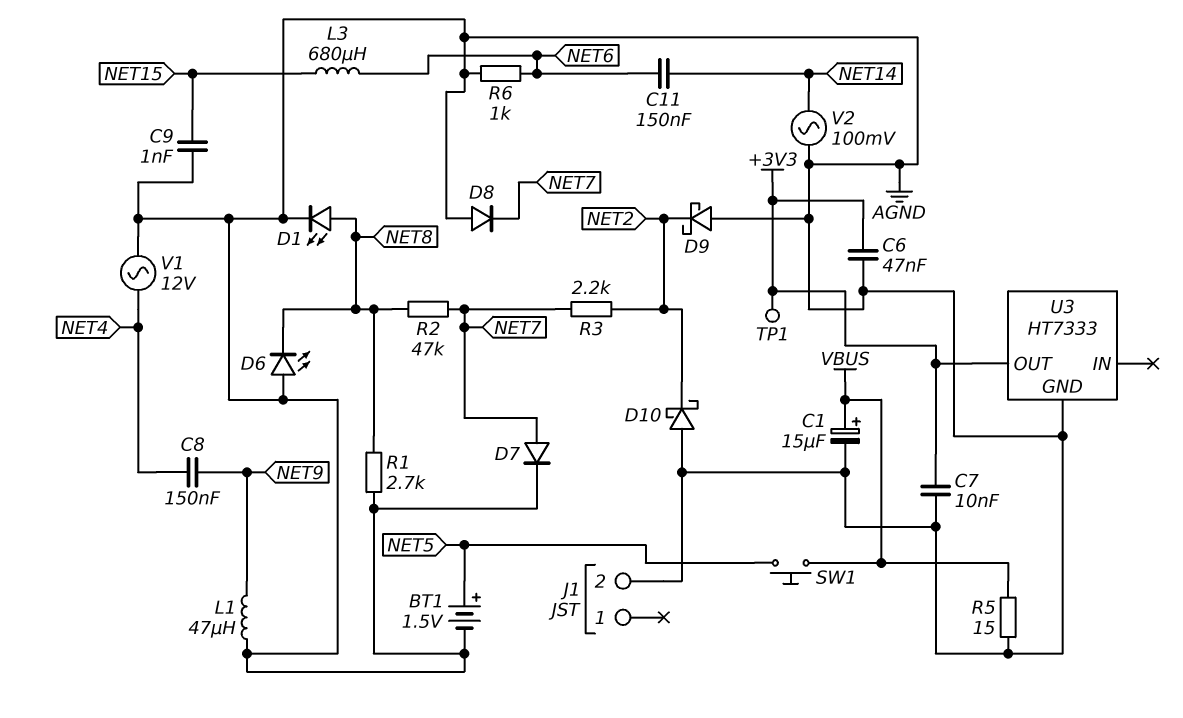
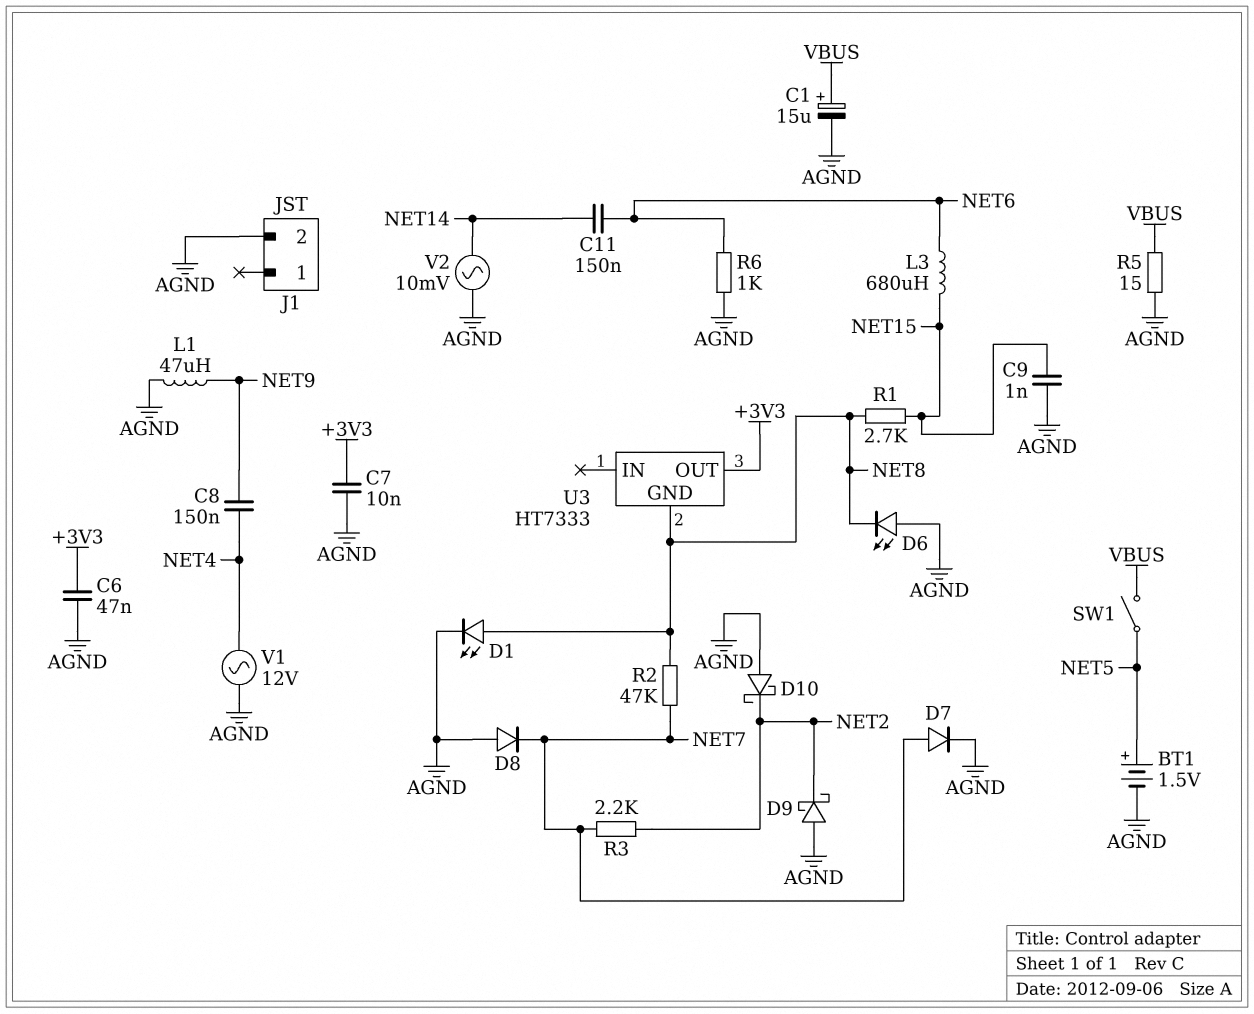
R1: 2.7k (AGND, NET8) -> 2.7k (NET8, NET15)
SW1: button (NET5, VBUS) -> switch (NET5, VBUS)
TP1: test point (+3V3) -> none
U3 pin GND: AGND -> NET8
V2: AC 100mV (AGND, NET14) -> AC 10mV (AGND, NET14)

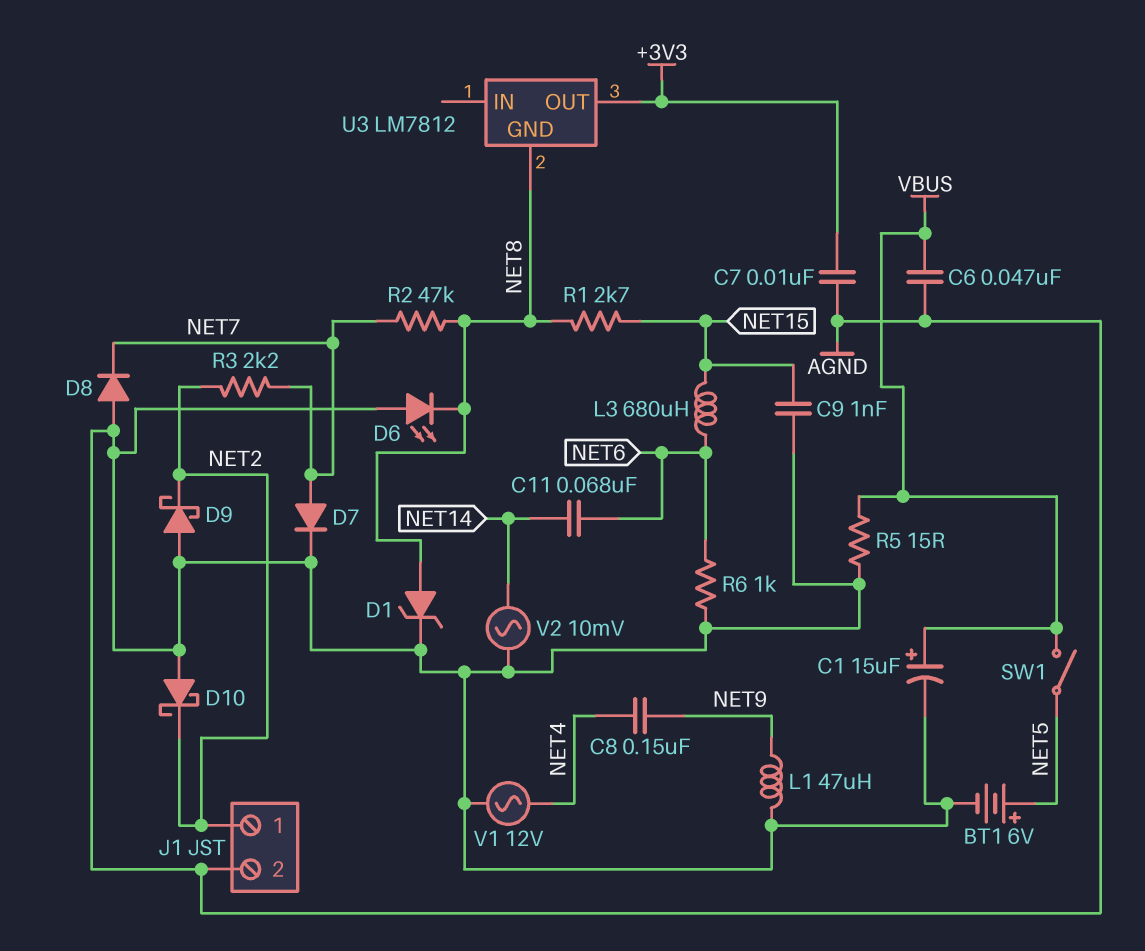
BT1: 1.5V (plus NET5, minus AGND) -> 6V (plus NET5, minus AGND)
C6: 47nF (+3V3, AGND) -> 47nF (AGND, VBUS)
C11: 150nF (NET6, NET14) -> 68nF (NET6, NET14)
D1: LED (A NET8, K AGND) -> zener (A NET8, K AGND)
J1 pin 1: none -> NET2
U3: HT7333 -> LM7812

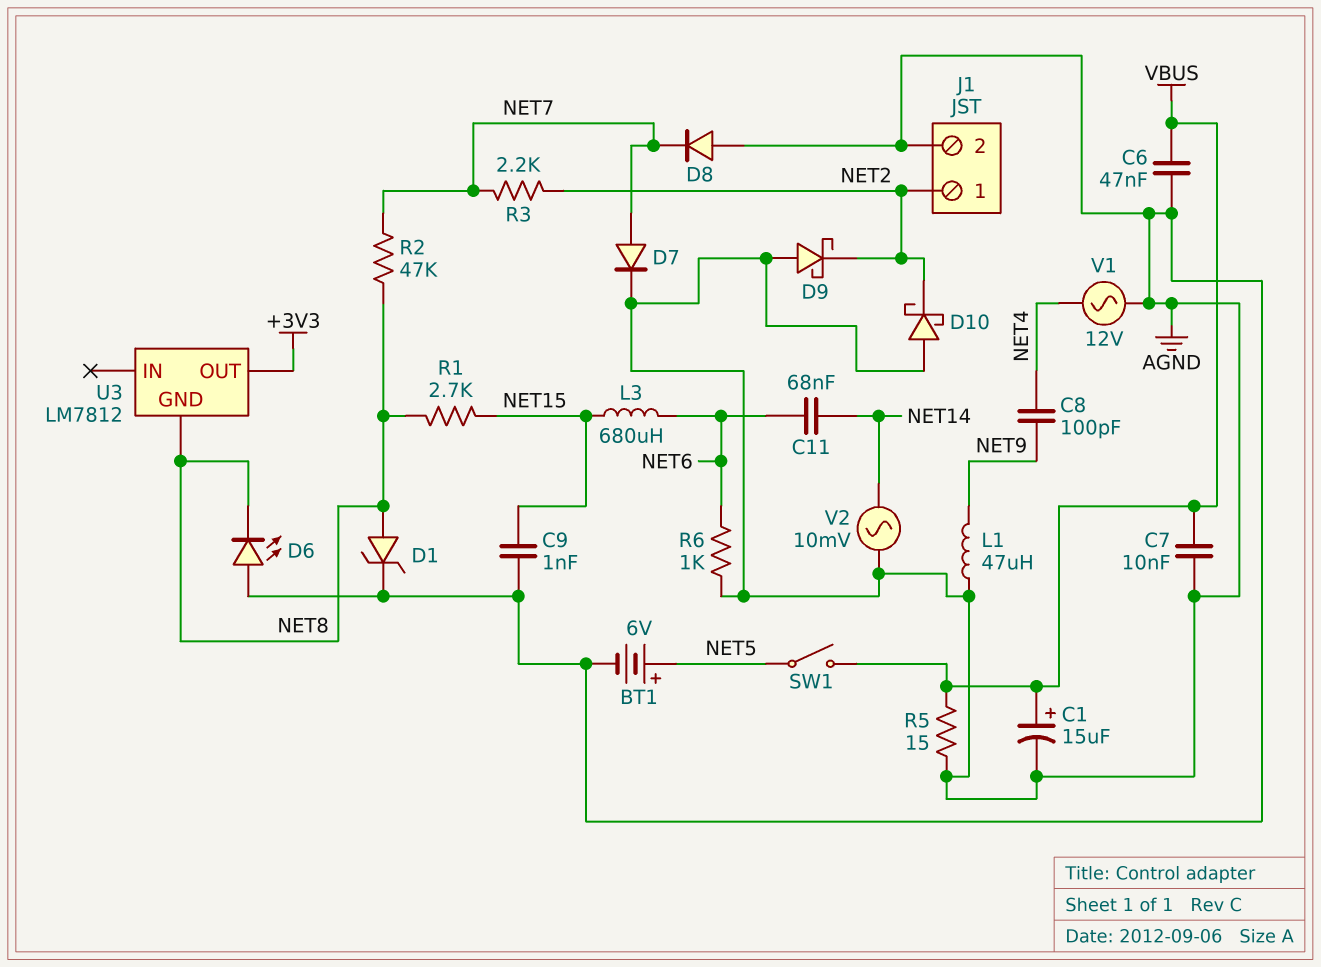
C7: 10nF (+3V3, AGND) -> 10nF (AGND, VBUS)
C8: 150nF (NET4, NET9) -> 100pF (NET4, NET9)

